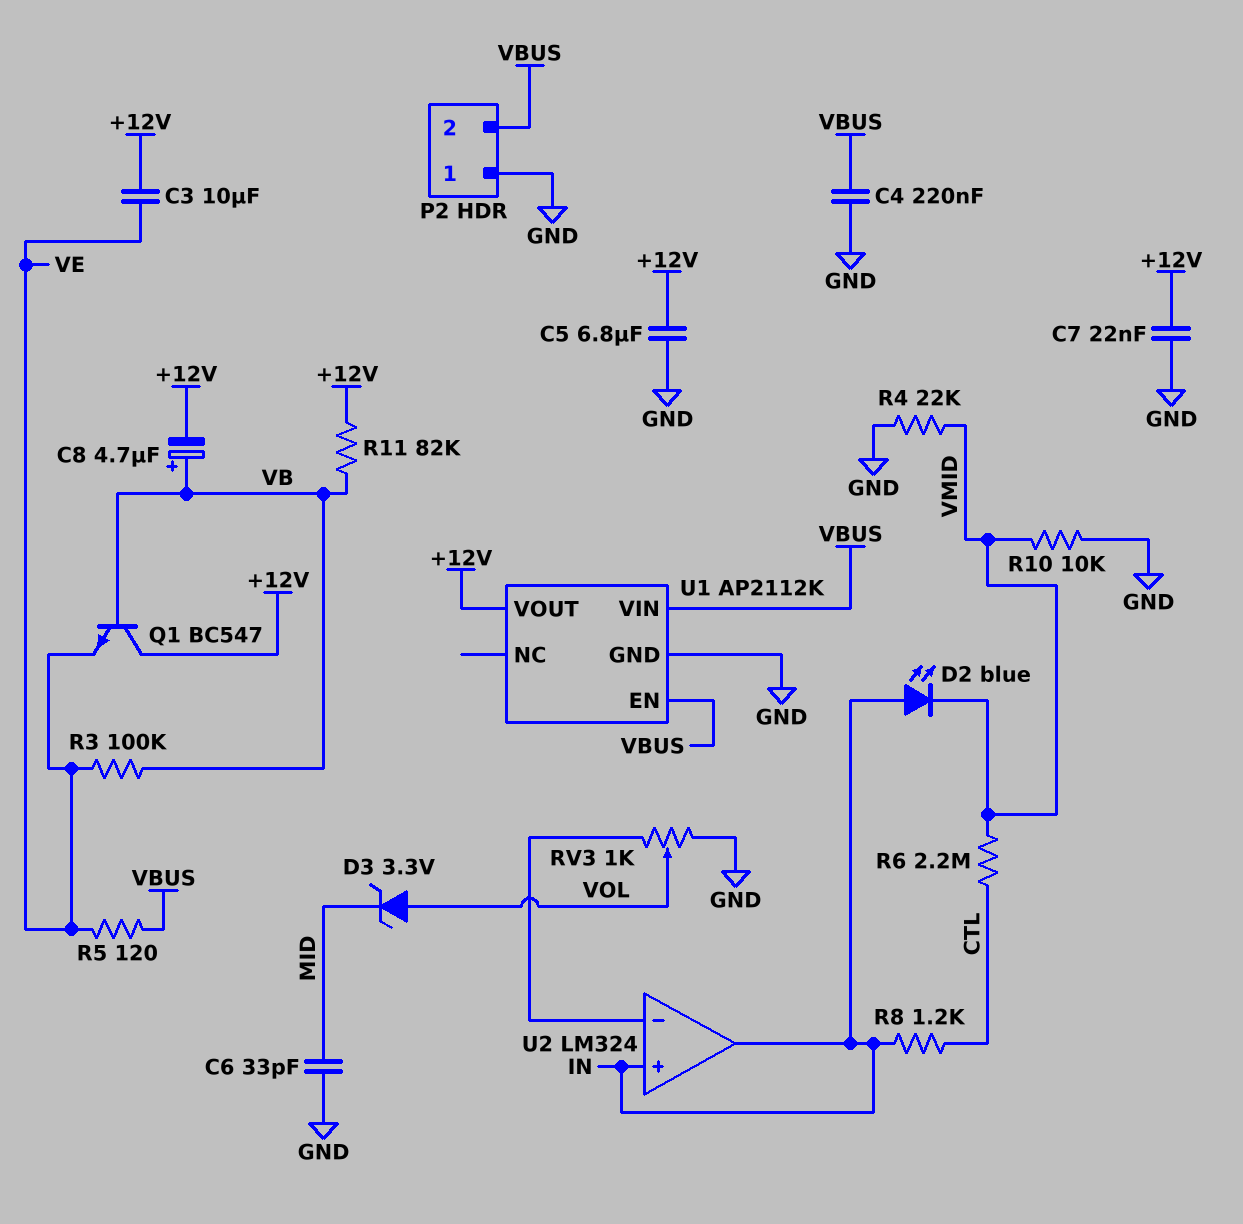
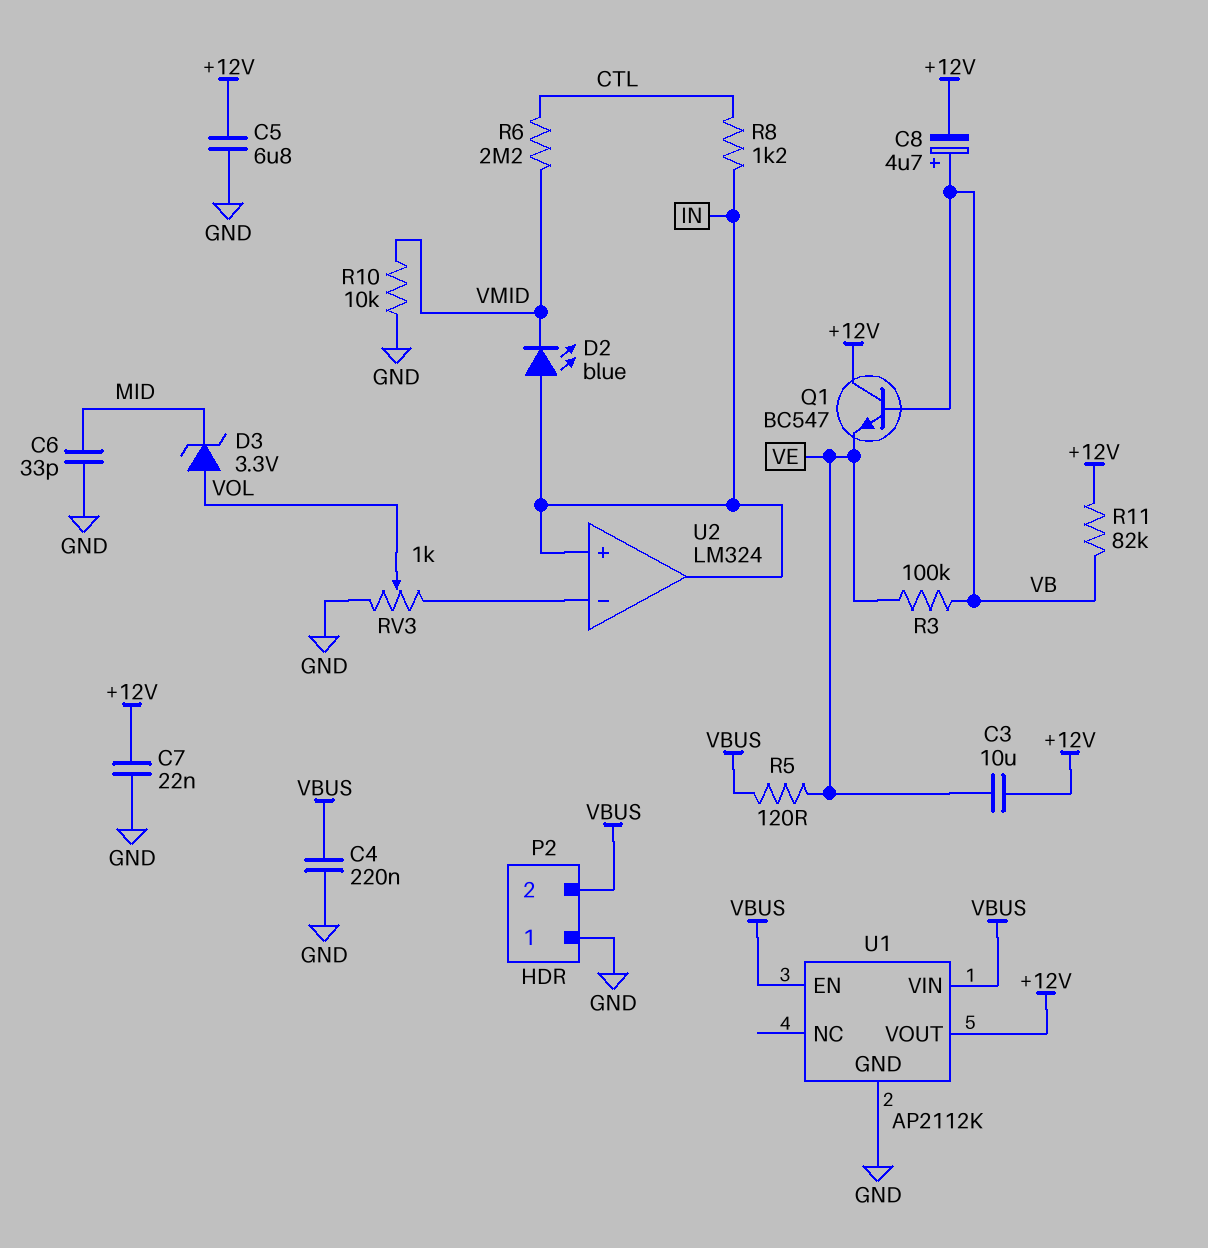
R4: 22k (GND, VMID) -> none

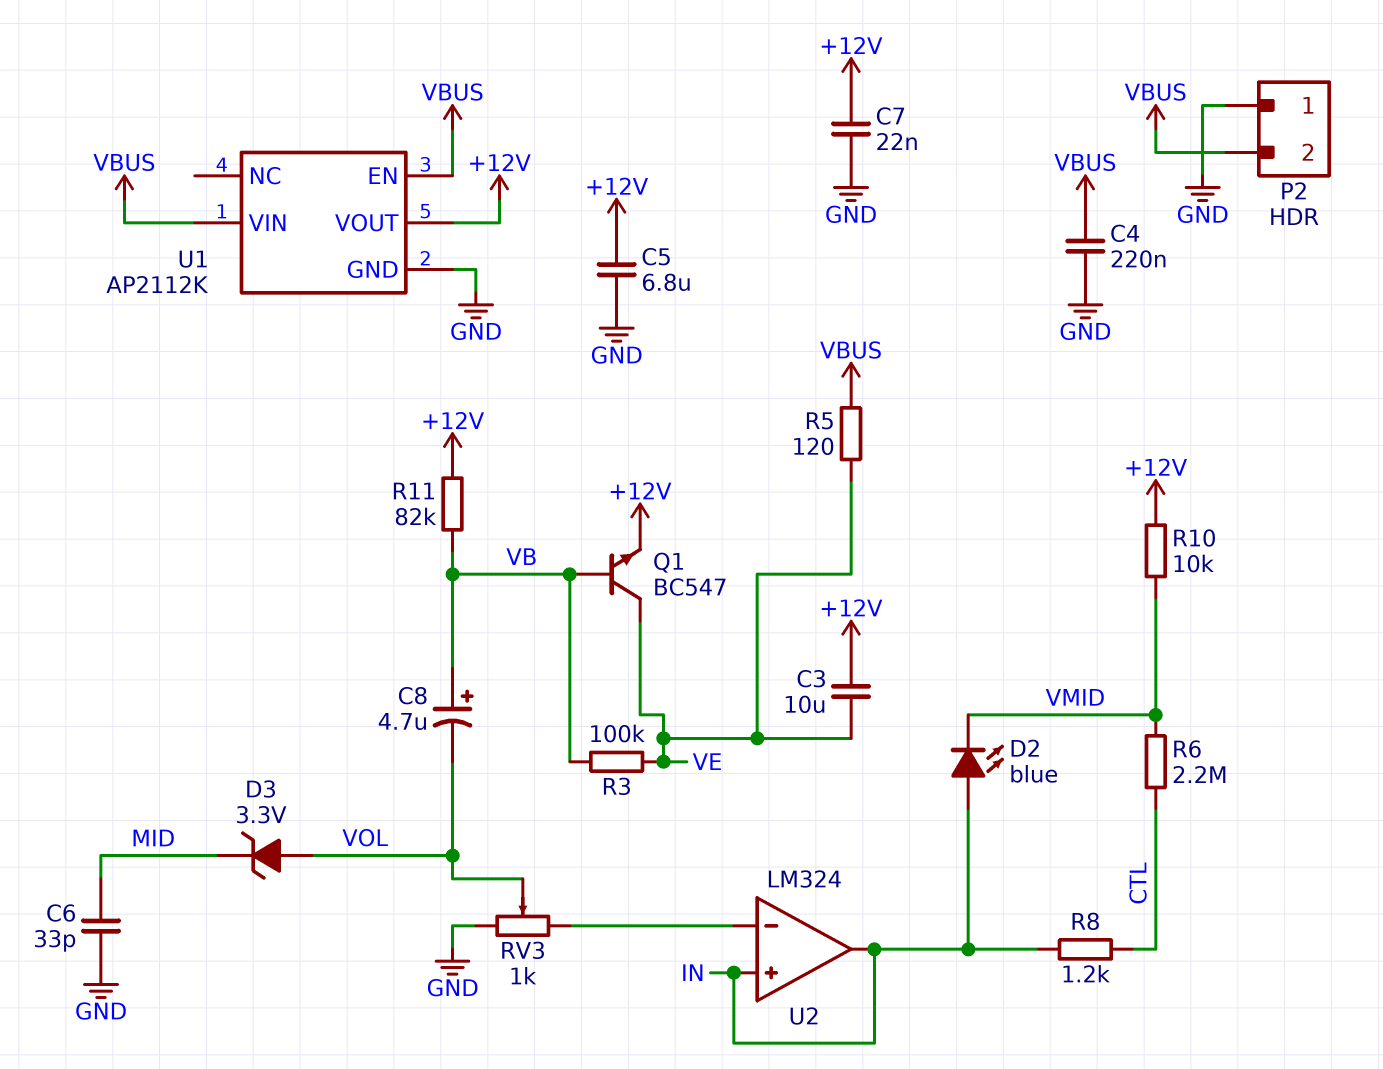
C8: 4.7uF (plus VB, minus +12V) -> 4.7uF (plus VB, minus VOL)
Q1: NPN BC547 (B VB, C +12V, E VE) -> NPN BC547 (B VB, C VE, E +12V)
R10: 10k (GND, VMID) -> 10k (+12V, VMID)

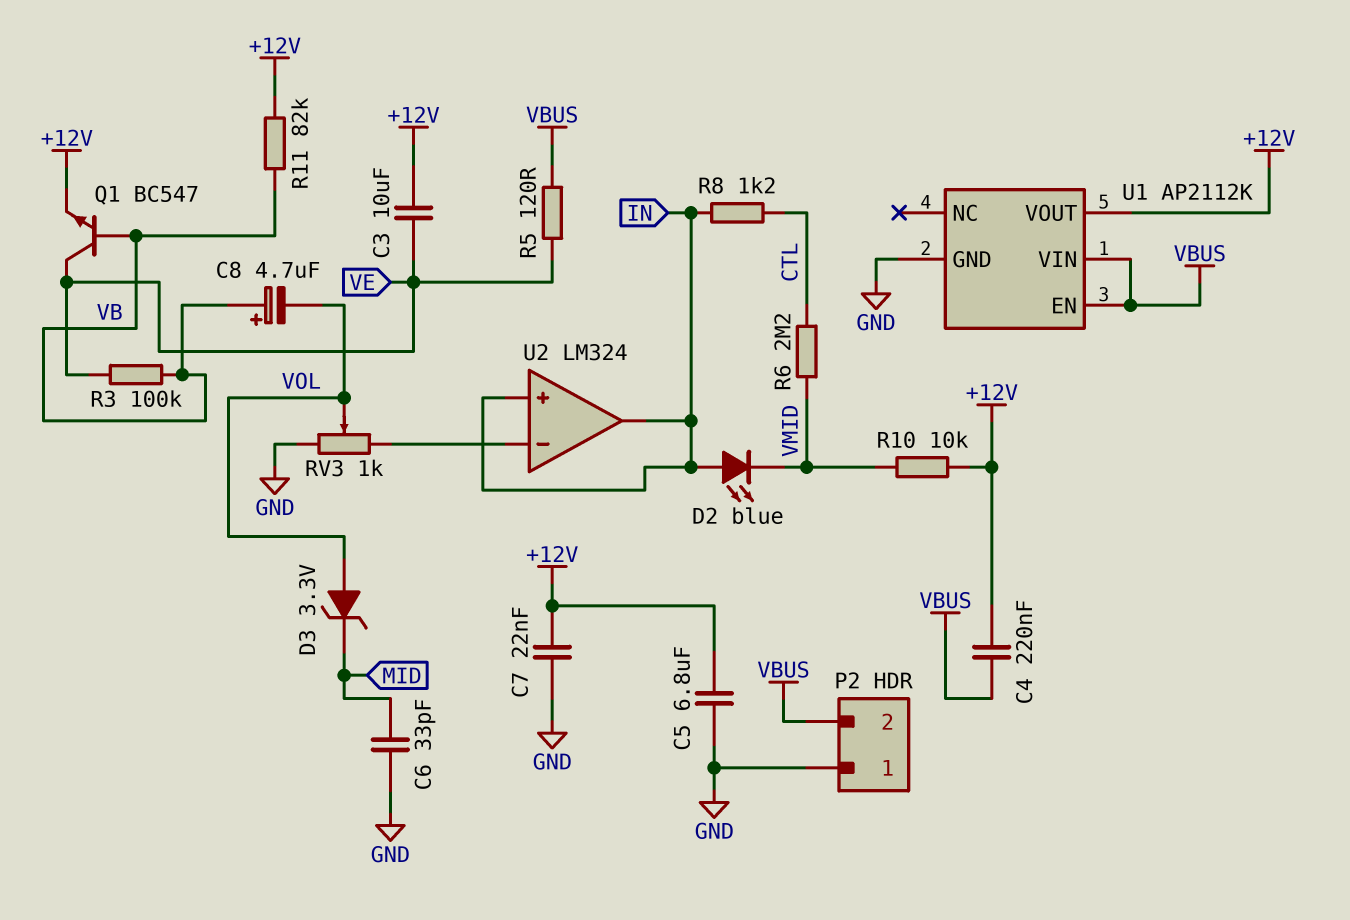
C4: 220nF (GND, VBUS) -> 220nF (+12V, VBUS)

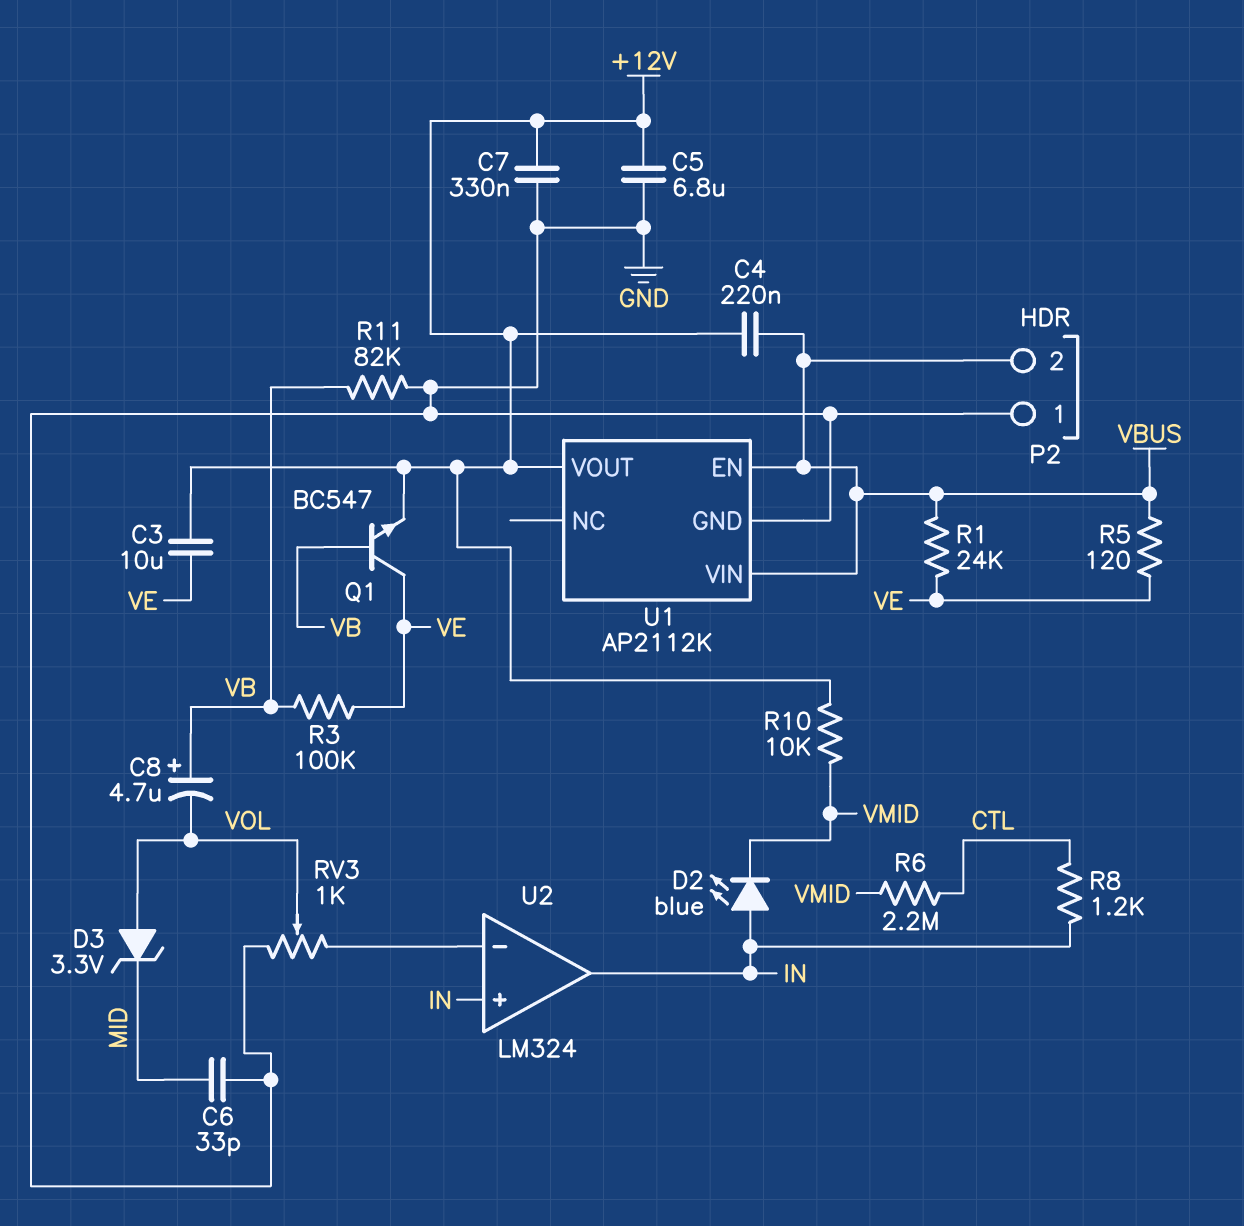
C7: 22nF (+12V, GND) -> 330nF (+12V, GND)
R1: none -> 24k (VBUS, VE)
R11: 82k (+12V, VB) -> 82k (GND, VB)

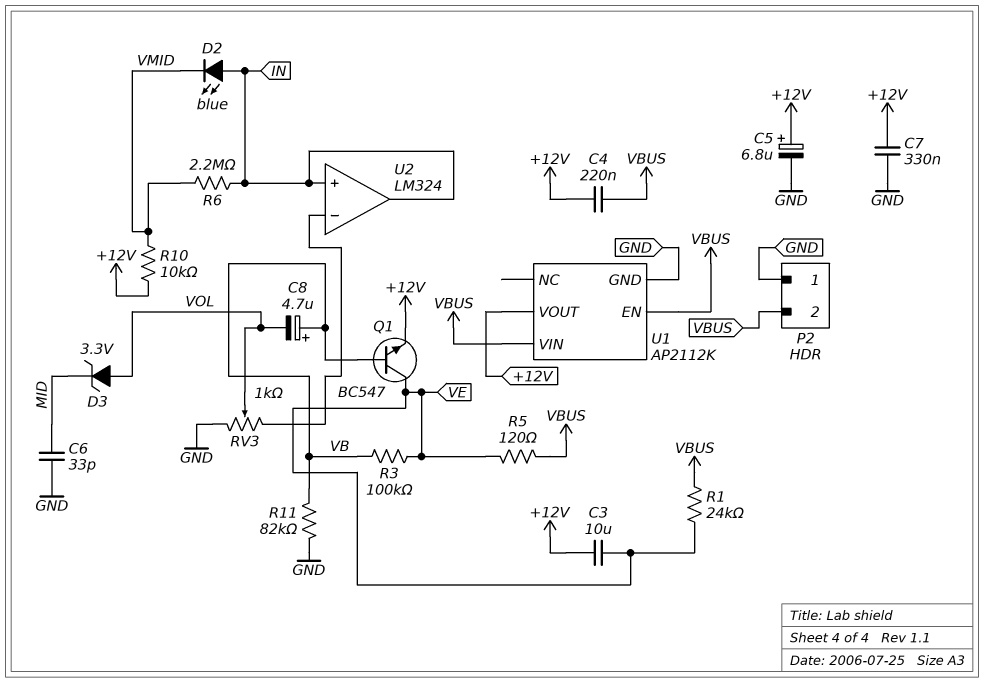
C5: 6.8uF (+12V, GND) -> 6.8uF (plus +12V, minus GND)
R6: 2.2M (CTL, VMID) -> 2.2M (IN, VMID)
R8: 1.2k (CTL, IN) -> none

